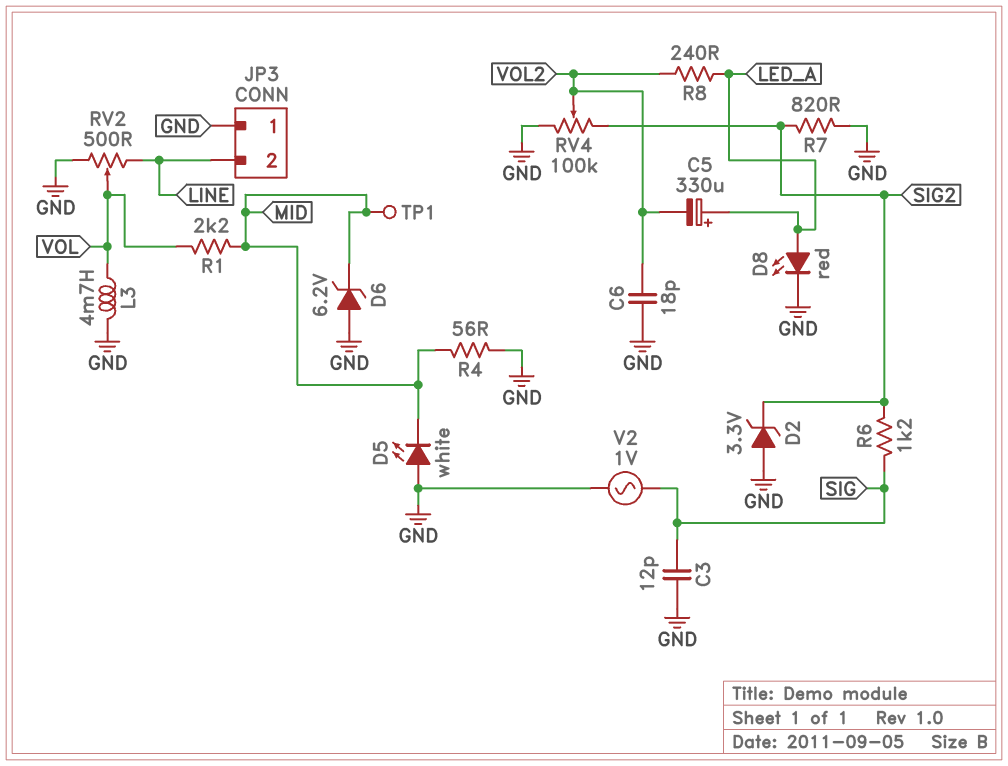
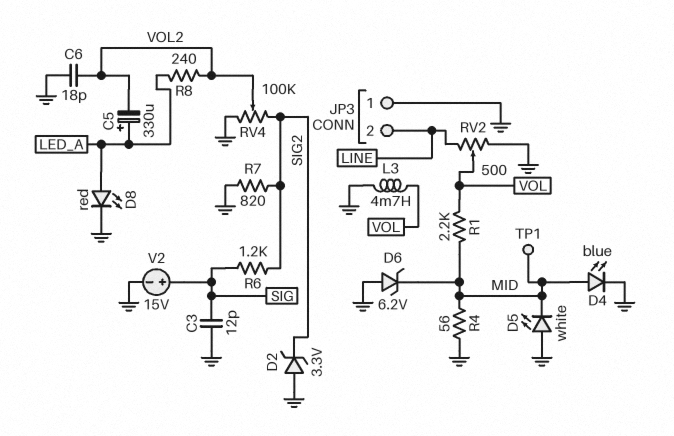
D4: none -> LED blue (A MID, K GND)
V2: AC 1V (GND, SIG) -> 15V (plus SIG, minus GND)

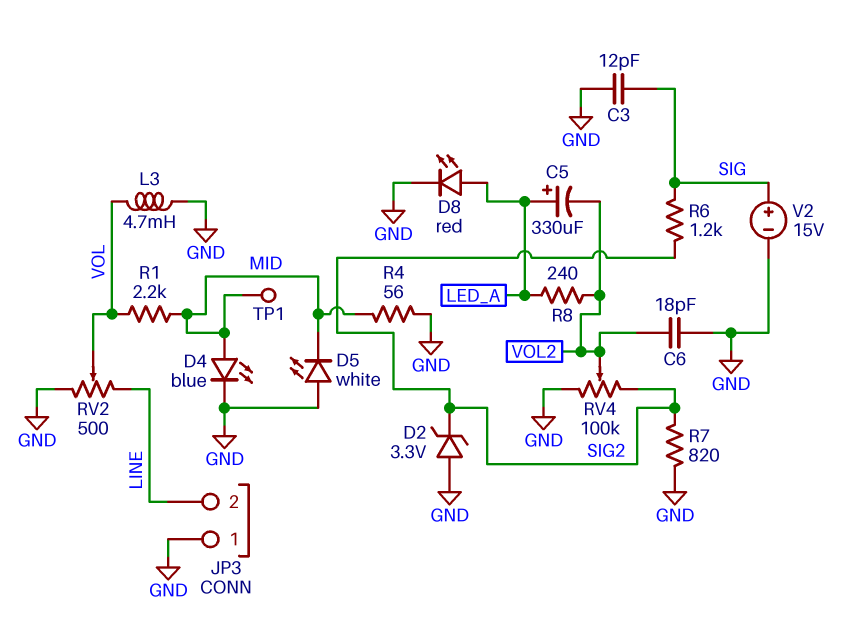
D6: zener 6.2V (A GND, K MID) -> none

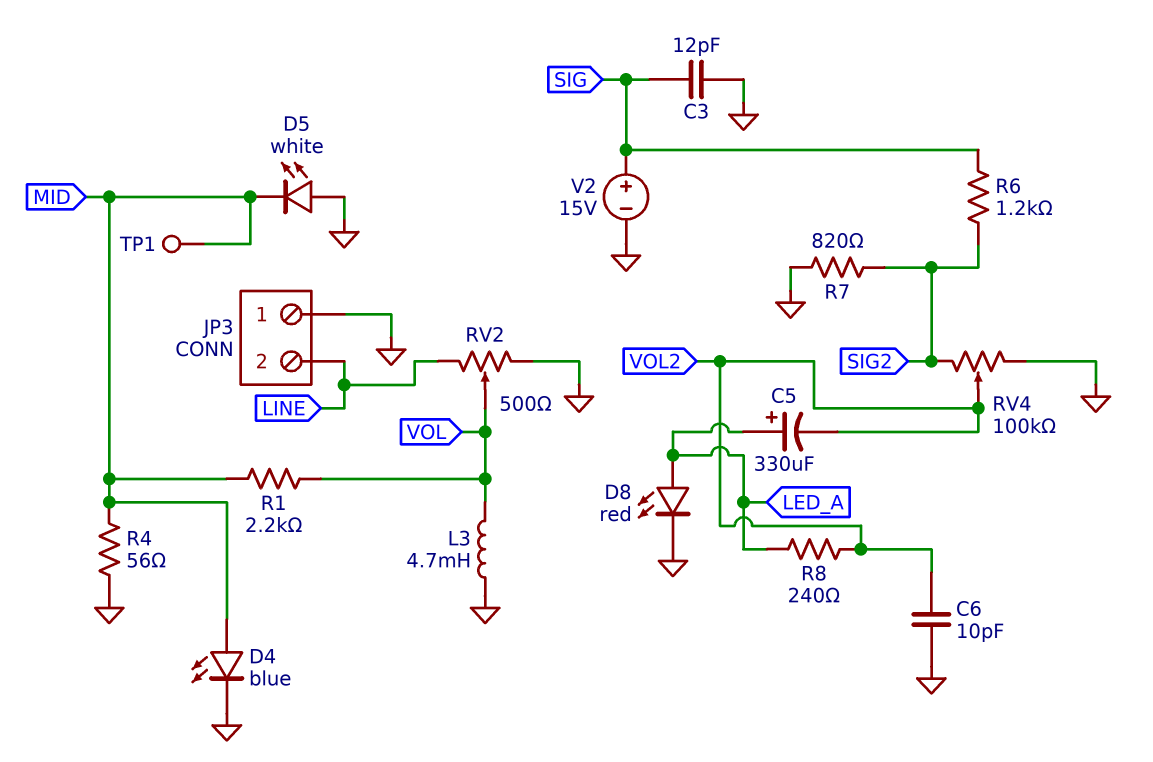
C6: 18pF (GND, VOL2) -> 10pF (GND, VOL2)
D2: zener 3.3V (A GND, K SIG2) -> none

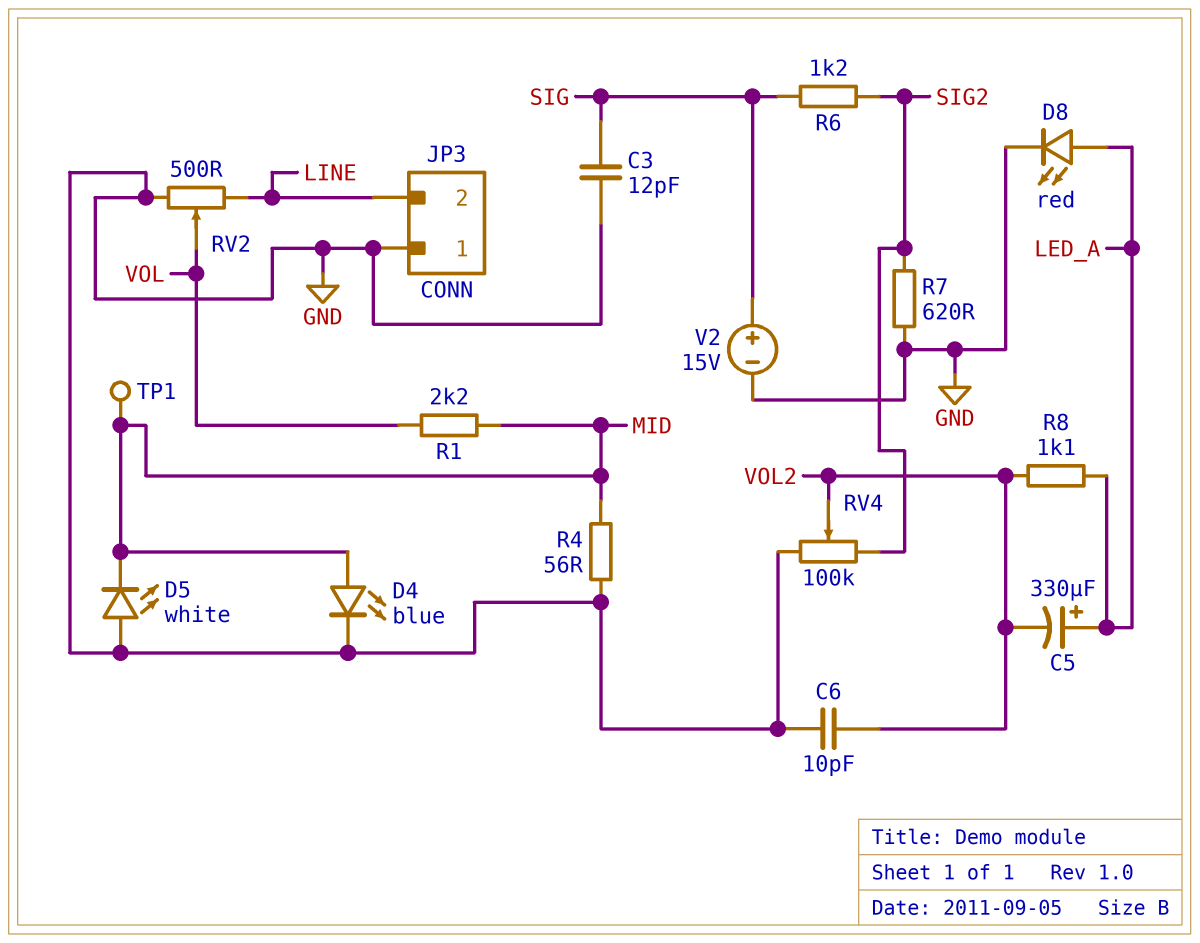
L3: 4.7mH (GND, VOL) -> none
R7: 820 (GND, SIG2) -> 620 (GND, SIG2)
R8: 240 (LED_A, VOL2) -> 1.1k (LED_A, VOL2)

